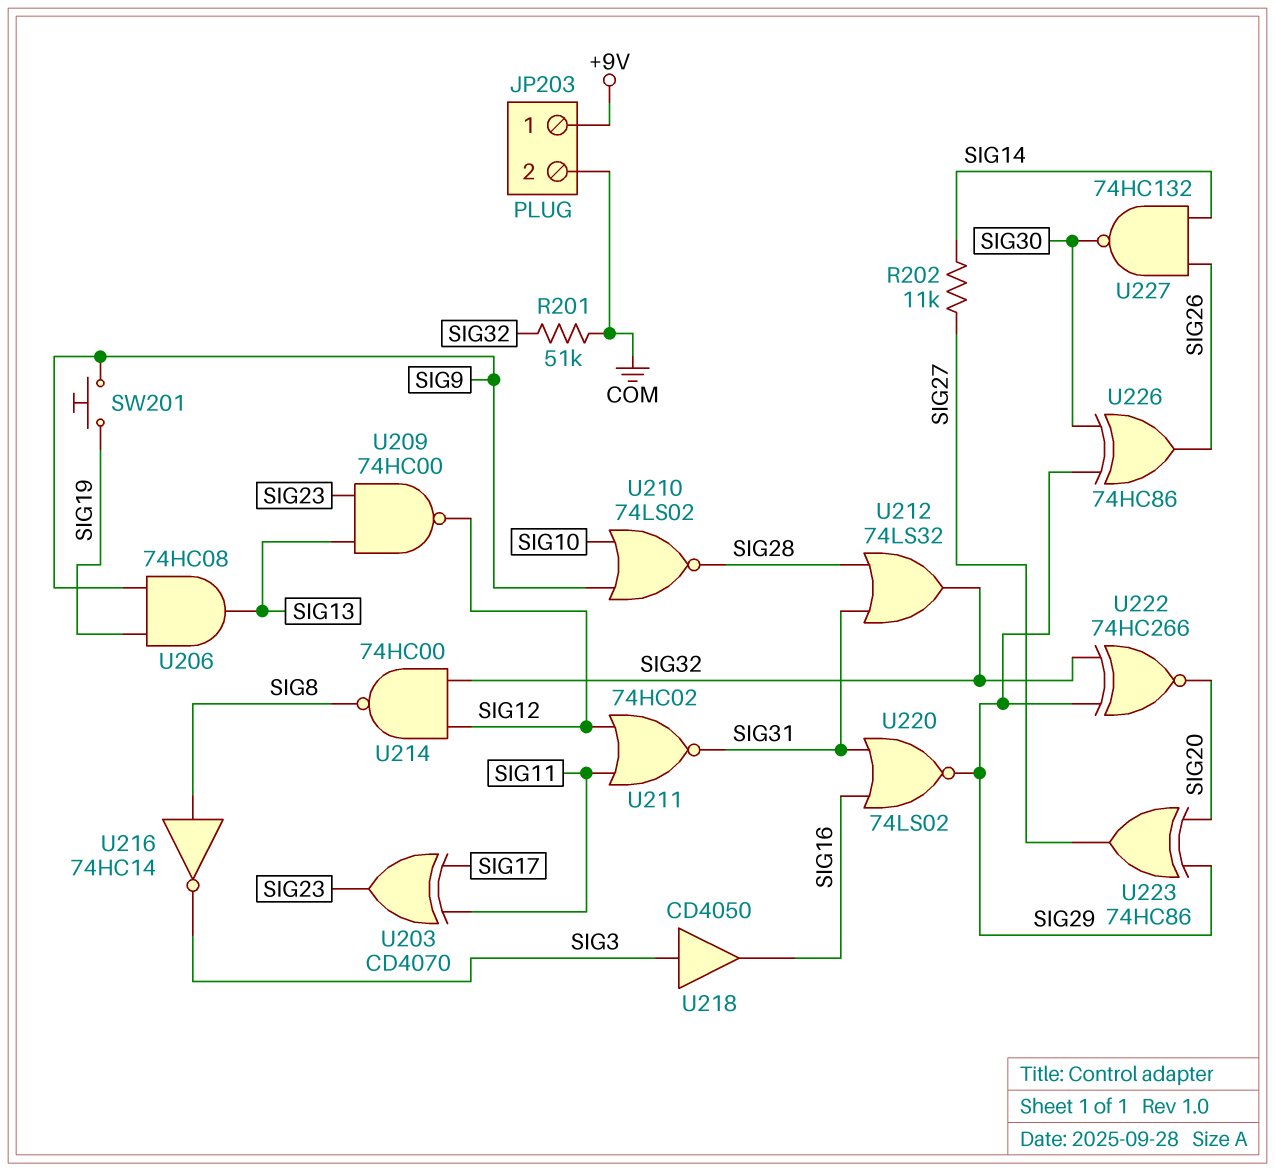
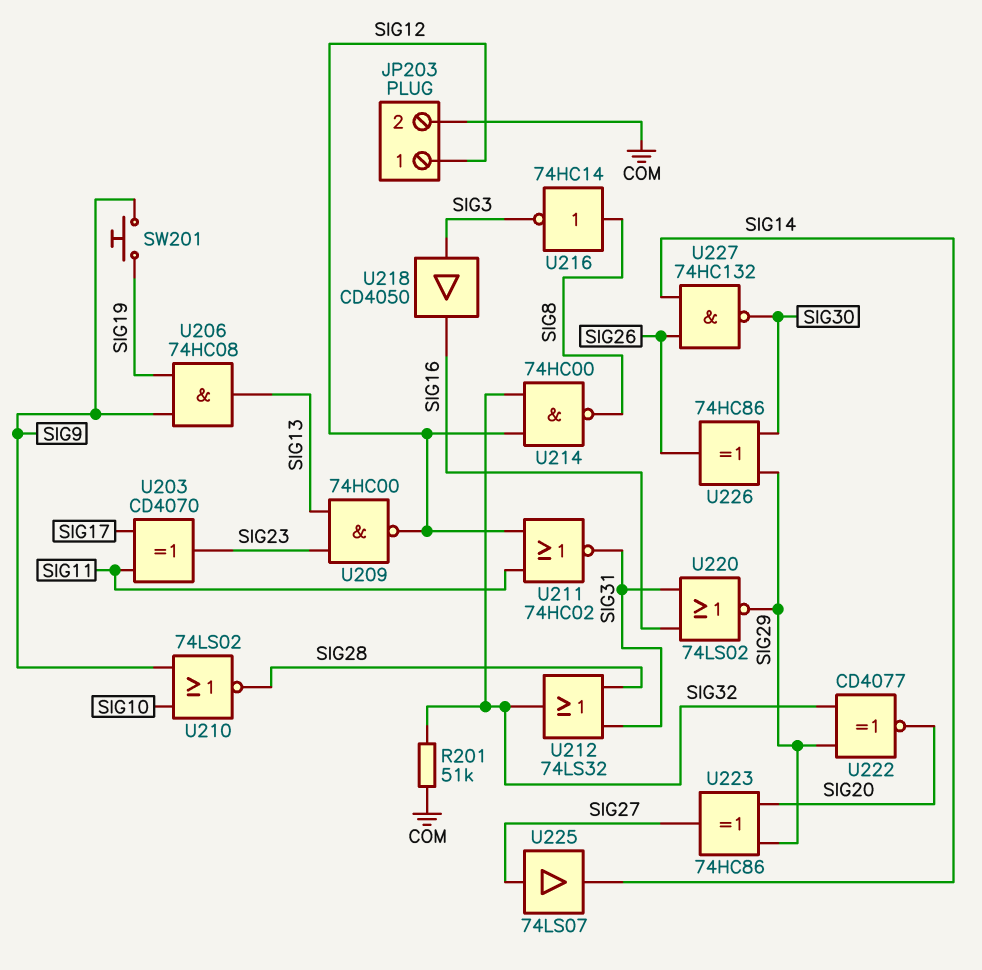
JP203 pin 1: +9V -> SIG12
R202: 11k (SIG14, SIG27) -> none
U222: XNOR 74HC266 (in SIG29, in SIG32, out SIG20) -> XNOR CD4077 (in SIG29, in SIG32, out SIG20)
U225: none -> buffer 74LS07 (in SIG27, out SIG14)

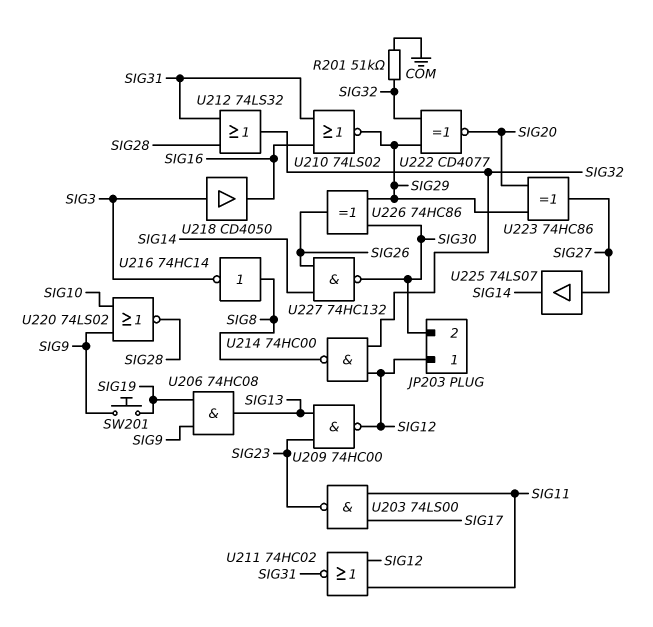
JP203 pin 2: COM -> SIG30
U203: XOR CD4070 (in SIG11, in SIG17, out SIG23) -> NAND 74LS00 (in SIG11, in SIG17, out SIG23)
U210: NOR 74LS02 (in SIG9, in SIG10, out SIG28) -> NOR 74LS02 (in SIG16, in SIG31, out SIG29)
U220: NOR 74LS02 (in SIG16, in SIG31, out SIG29) -> NOR 74LS02 (in SIG9, in SIG10, out SIG28)

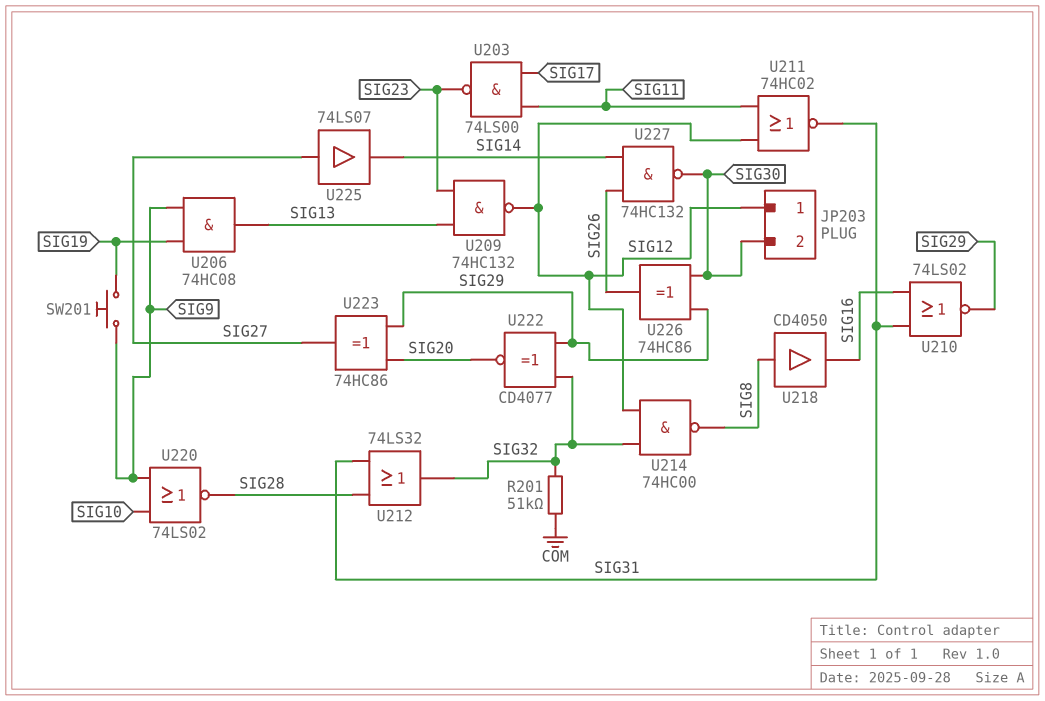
U209: NAND 74HC00 (in SIG13, in SIG23, out SIG12) -> NAND 74HC132 (in SIG13, in SIG23, out SIG12)
U216: NOT 74HC14 (in SIG8, out SIG3) -> none
U218: buffer CD4050 (in SIG3, out SIG16) -> buffer CD4050 (in SIG8, out SIG16)

